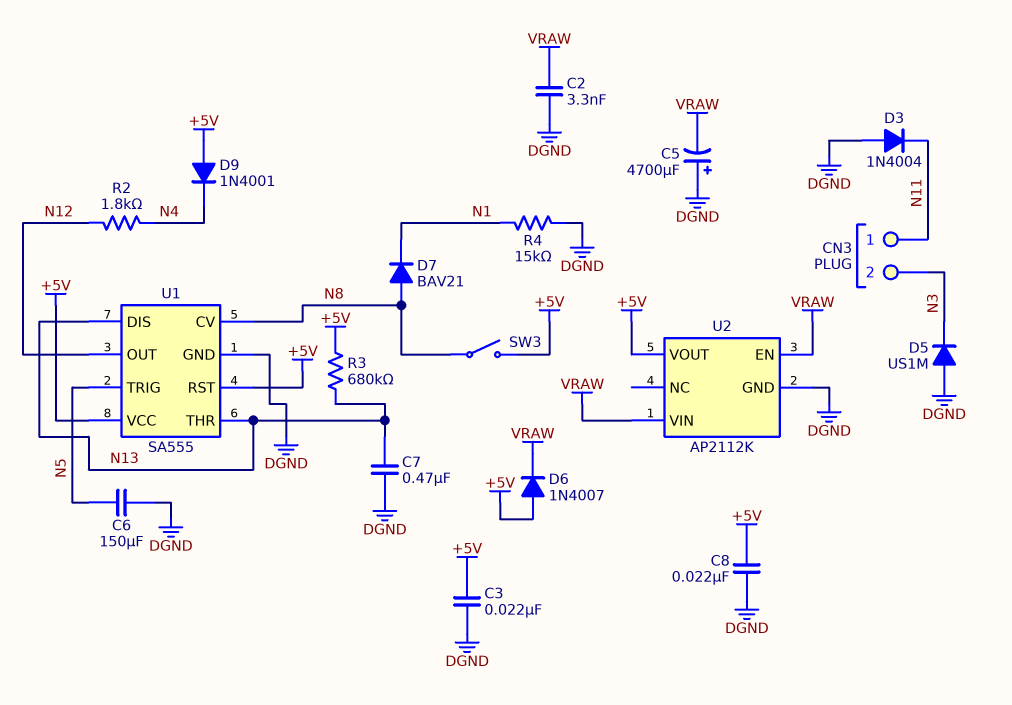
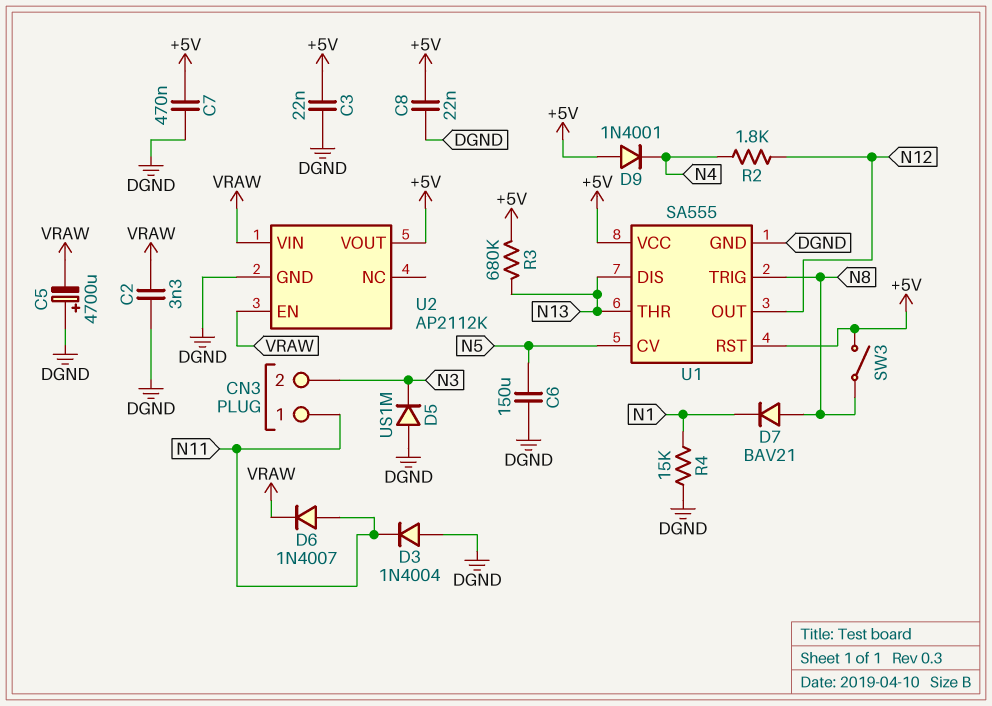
C7: 470nF (DGND, N13) -> 470nF (+5V, DGND)
D6: diode 1N4007 (A +5V, K VRAW) -> diode 1N4007 (A N11, K VRAW)
U1 pin CV: N8 -> N5
U1 pin TRIG: N5 -> N8

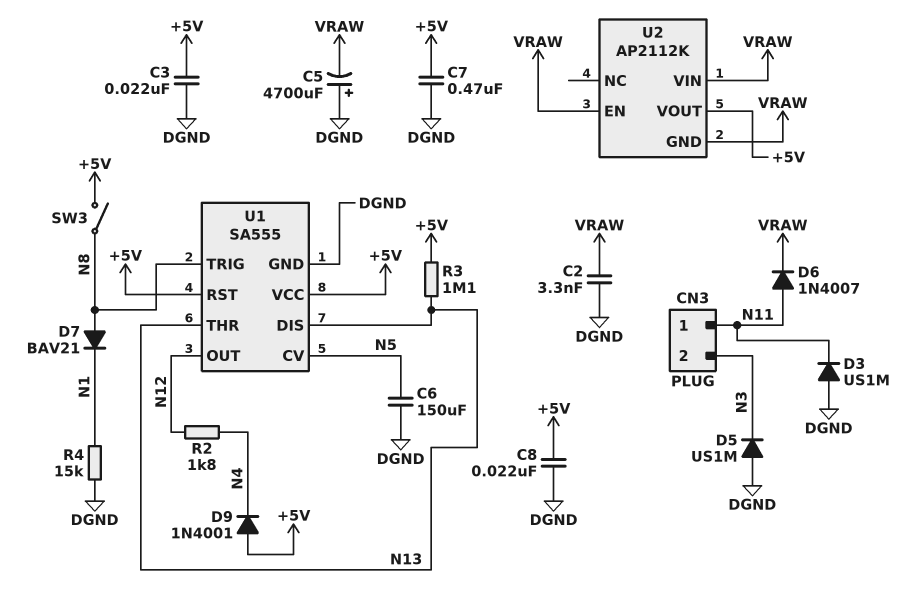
D3: diode 1N4004 (A DGND, K N11) -> diode US1M (A DGND, K N11)
R3: 680k (+5V, N13) -> 1.1M (+5V, N13)
U2 pin GND: DGND -> VRAW

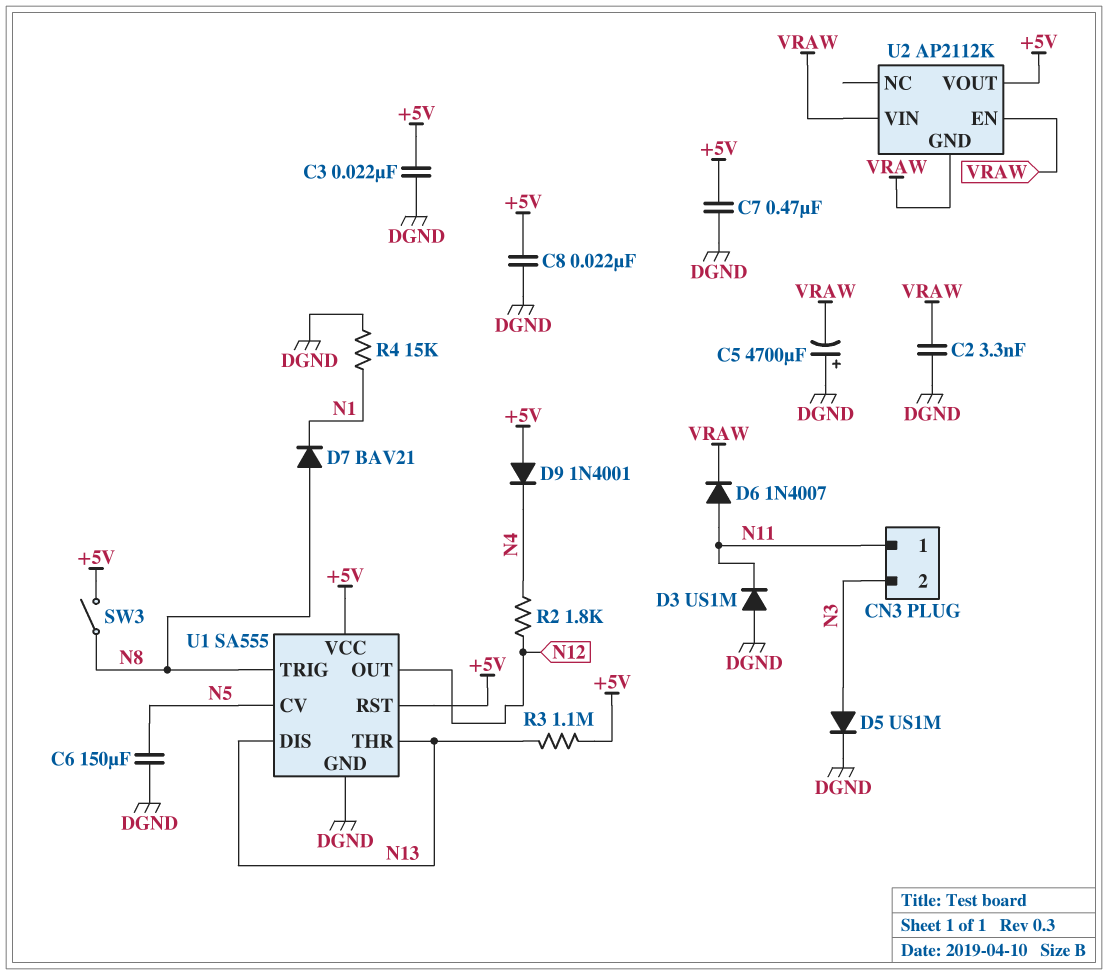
D5: diode US1M (A DGND, K N3) -> diode US1M (A N3, K DGND)

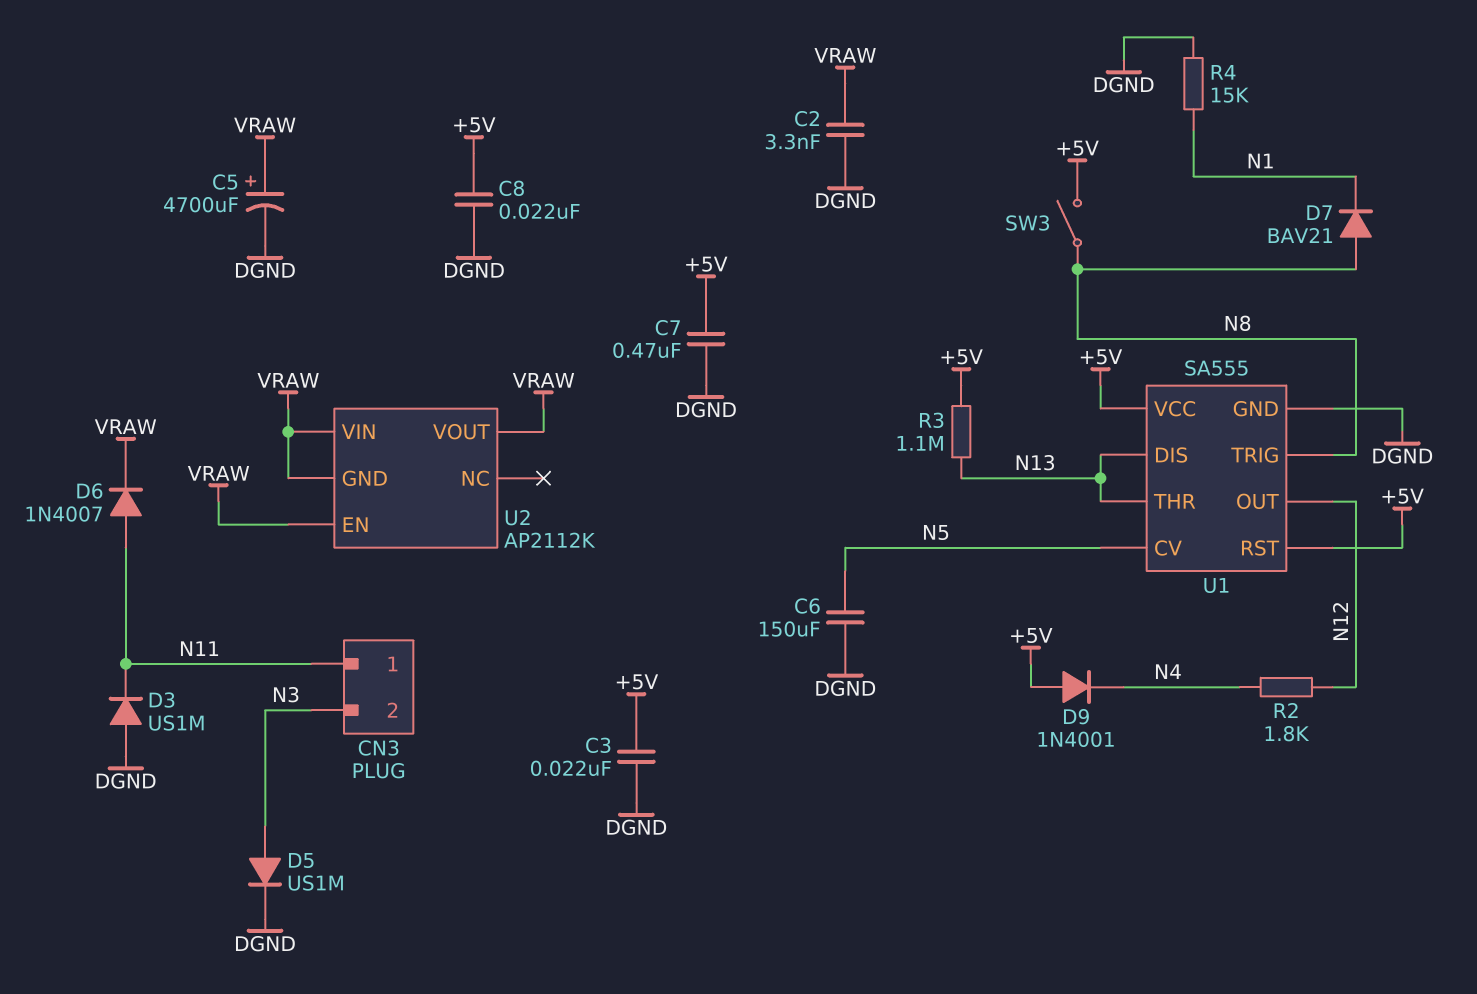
C5: 4700uF (plus DGND, minus VRAW) -> 4700uF (plus VRAW, minus DGND)
U2 pin VOUT: +5V -> VRAW

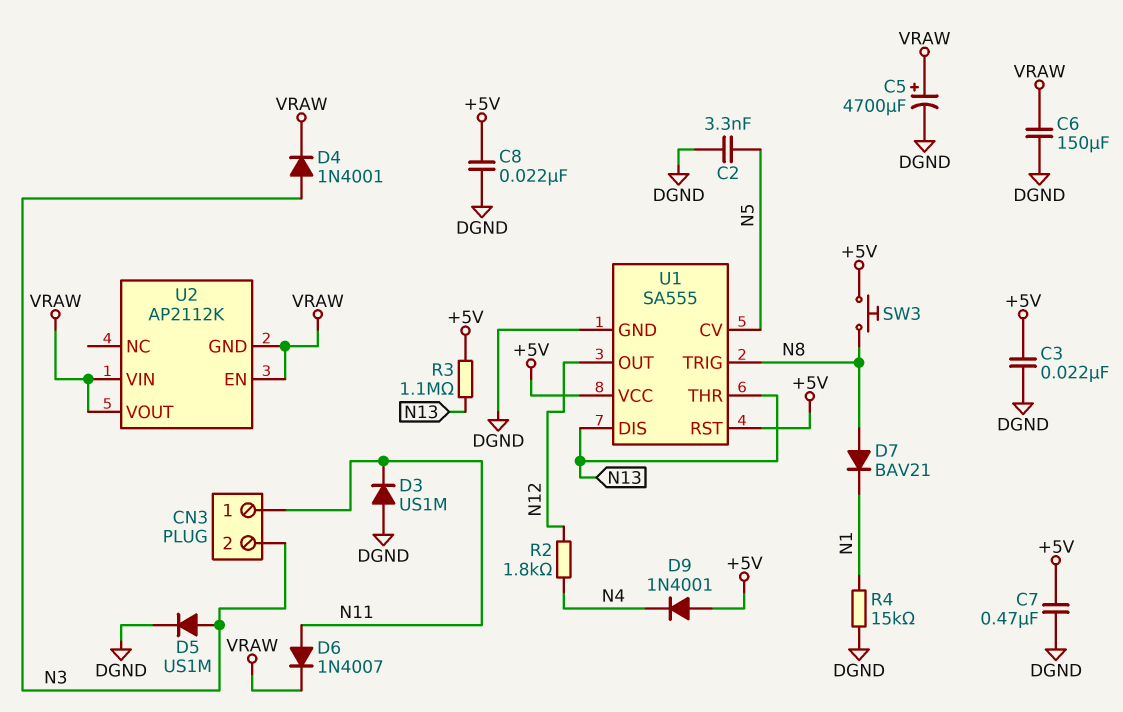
C2: 3.3nF (DGND, VRAW) -> 3.3nF (DGND, N5)
C6: 150uF (DGND, N5) -> 150uF (DGND, VRAW)
D4: none -> diode 1N4001 (A N3, K VRAW)
SW3: switch (+5V, N8) -> button (+5V, N8)

